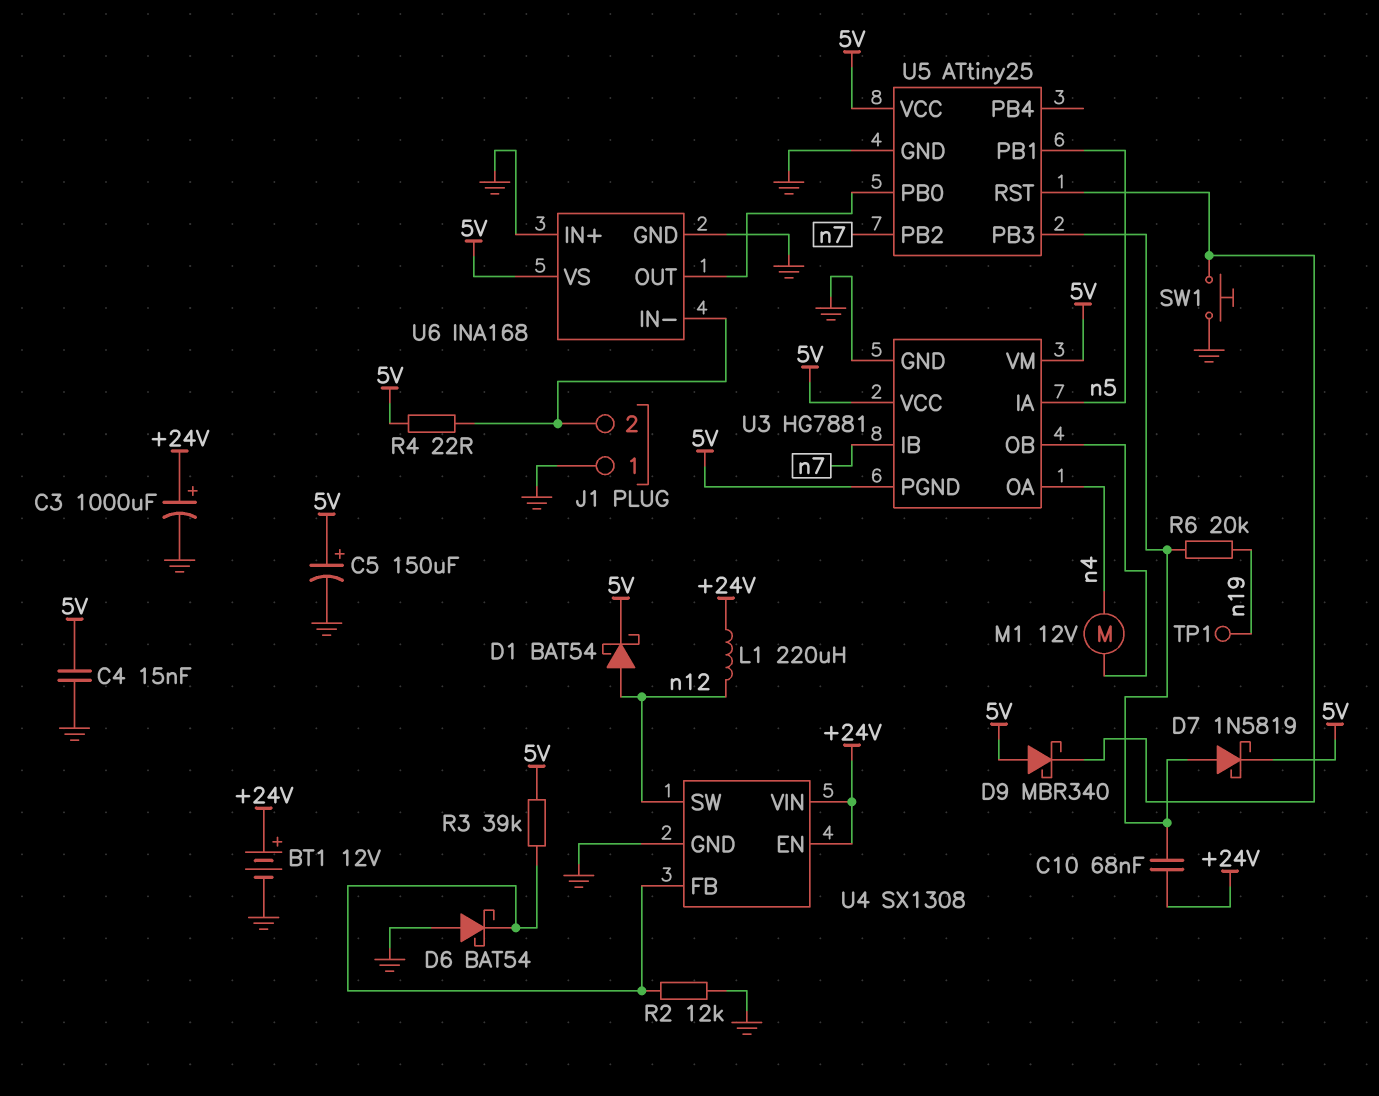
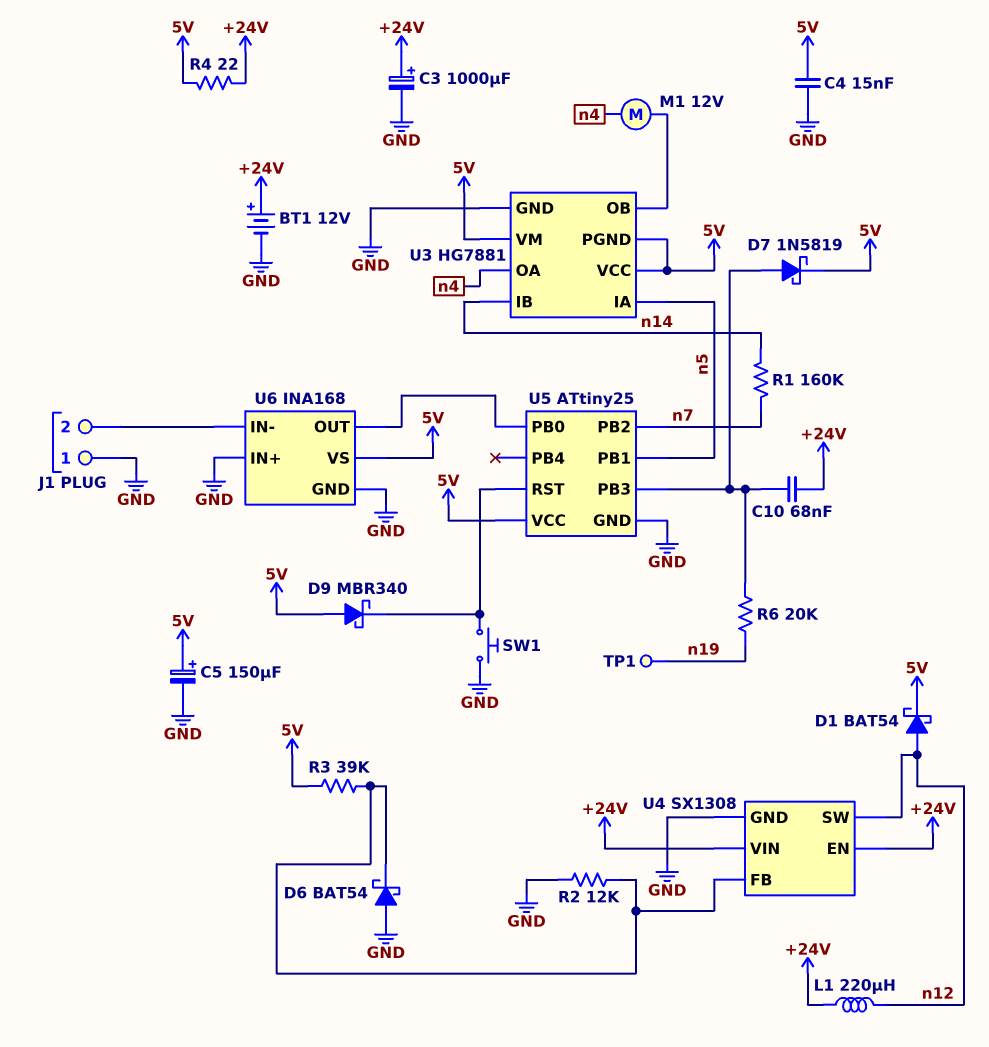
R1: none -> 160k (n7, n14)
R4: 22 (5V, J1/2) -> 22 (+24V, 5V)
U3 pin IB: n7 -> n14

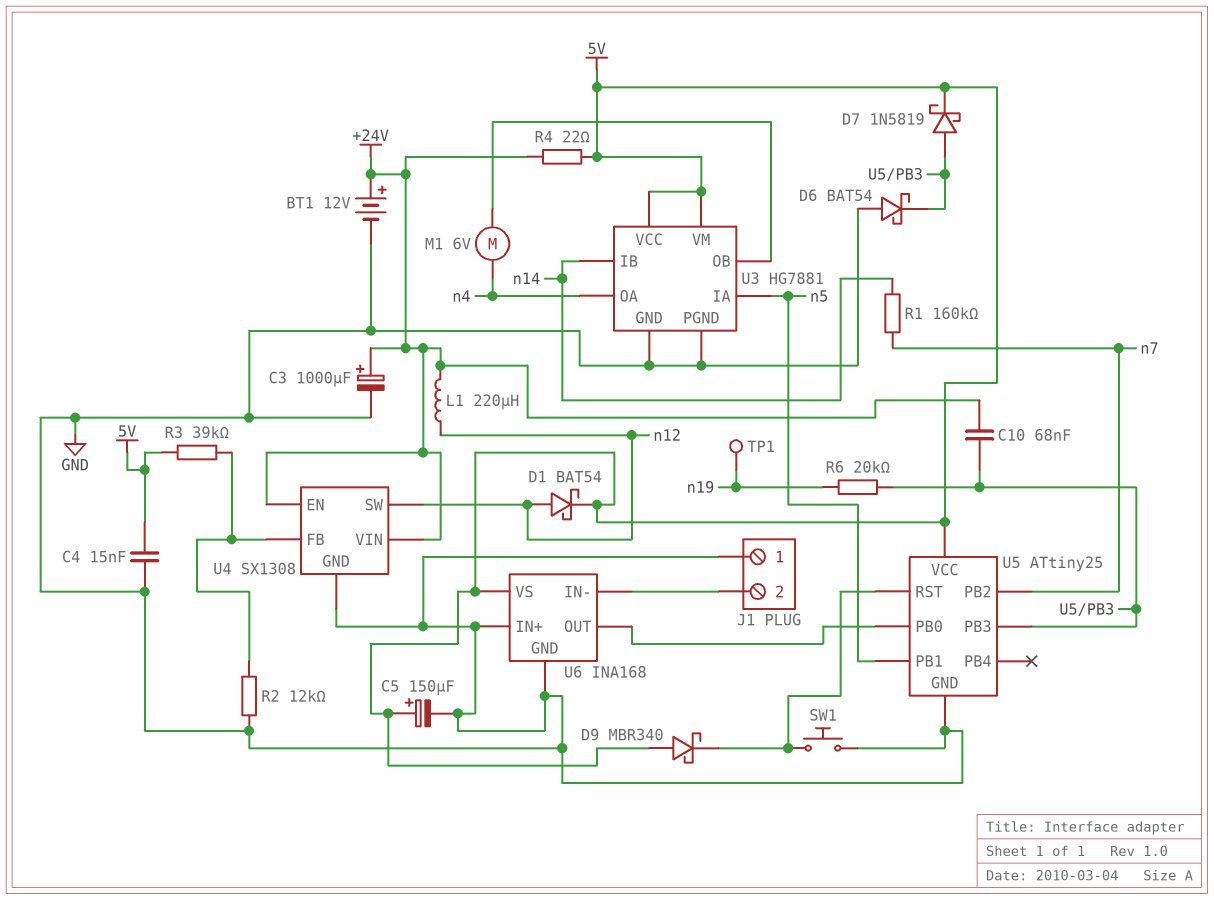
D6: schottky BAT54 (A GND, K U4/FB) -> schottky BAT54 (A GND, K U5/PB3)
M1: motor 12V (U3/OB, n4) -> motor 6V (U3/OB, n4)
U3 pin PGND: 5V -> GND

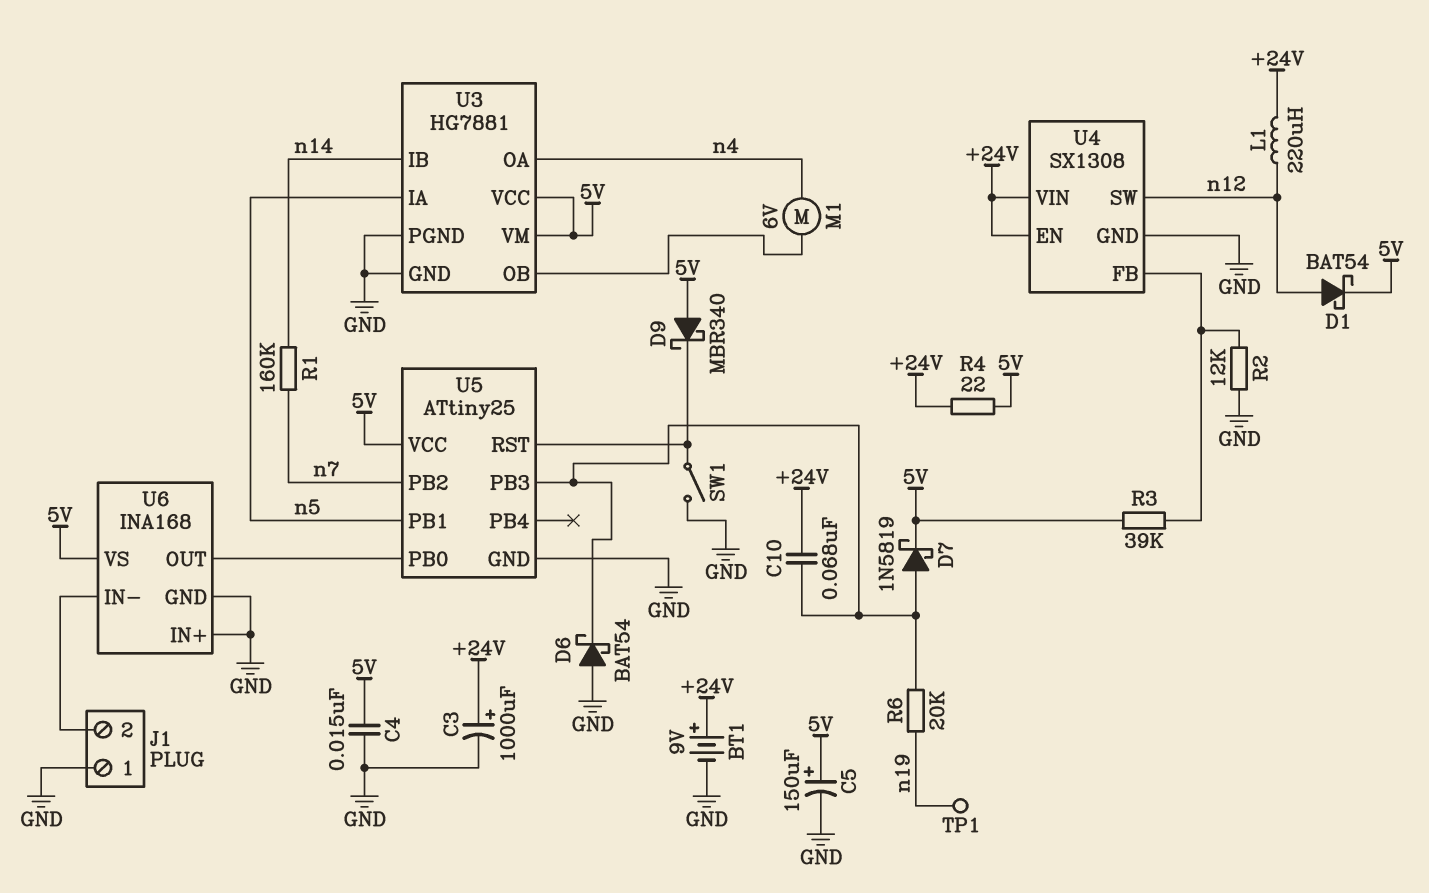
BT1: 12V (plus +24V, minus GND) -> 9V (plus +24V, minus GND)
SW1: button (GND, U5/RST) -> switch (GND, U5/RST)

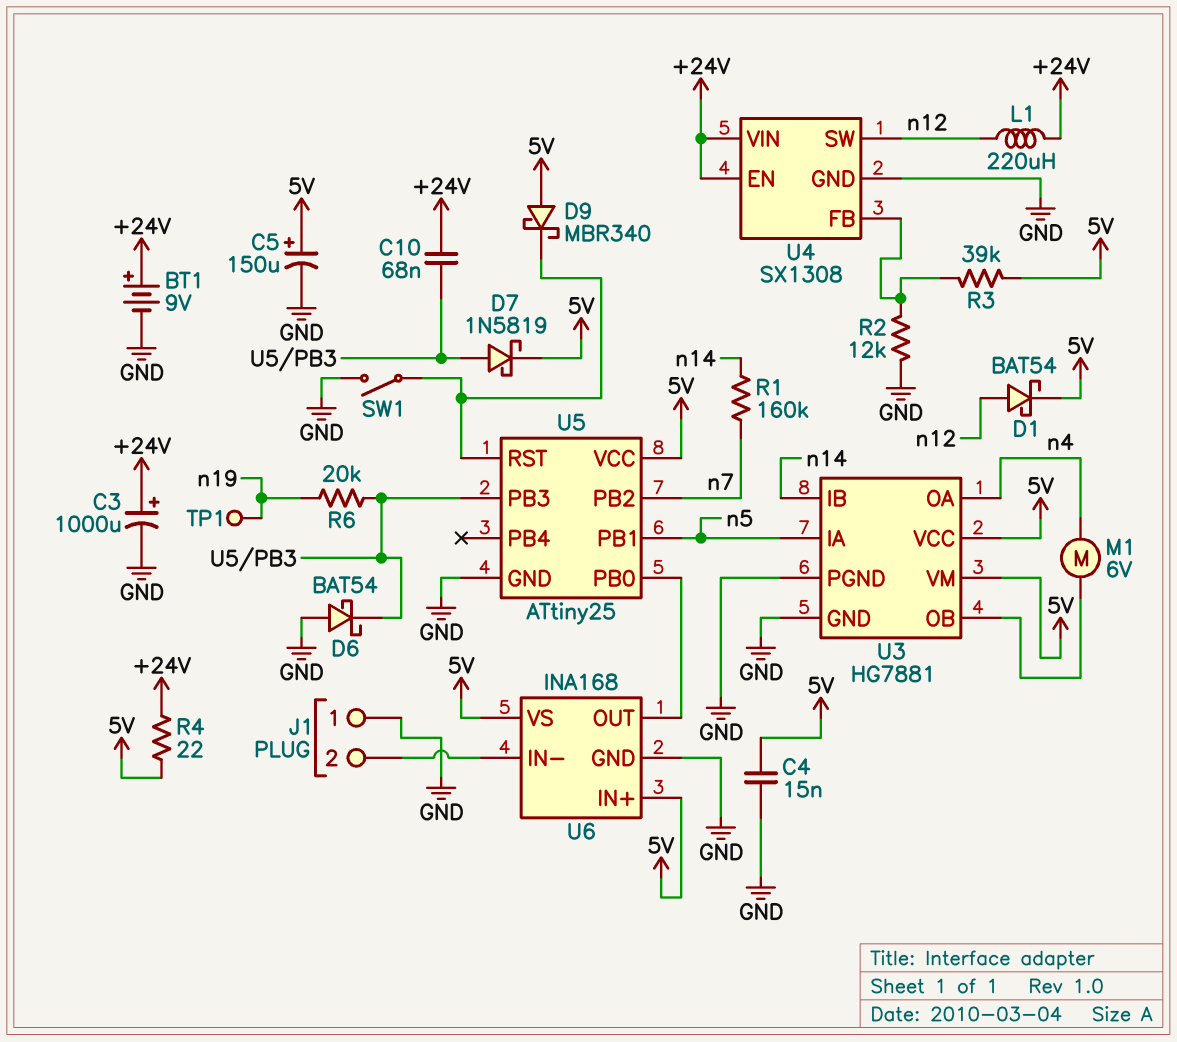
U6 pin IN+: GND -> 5V

